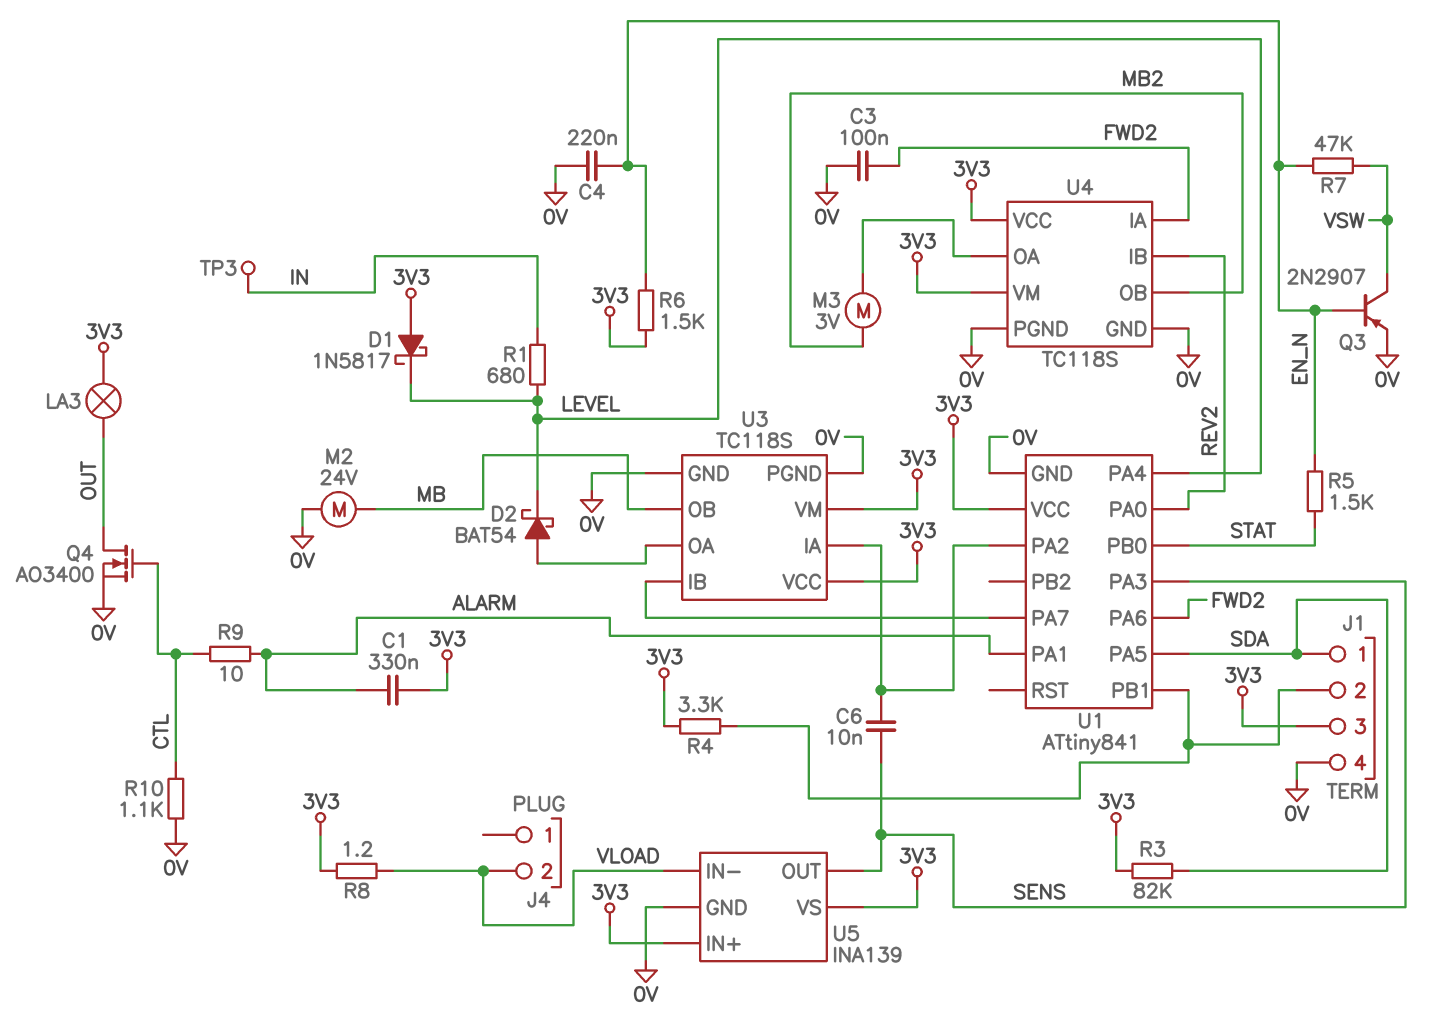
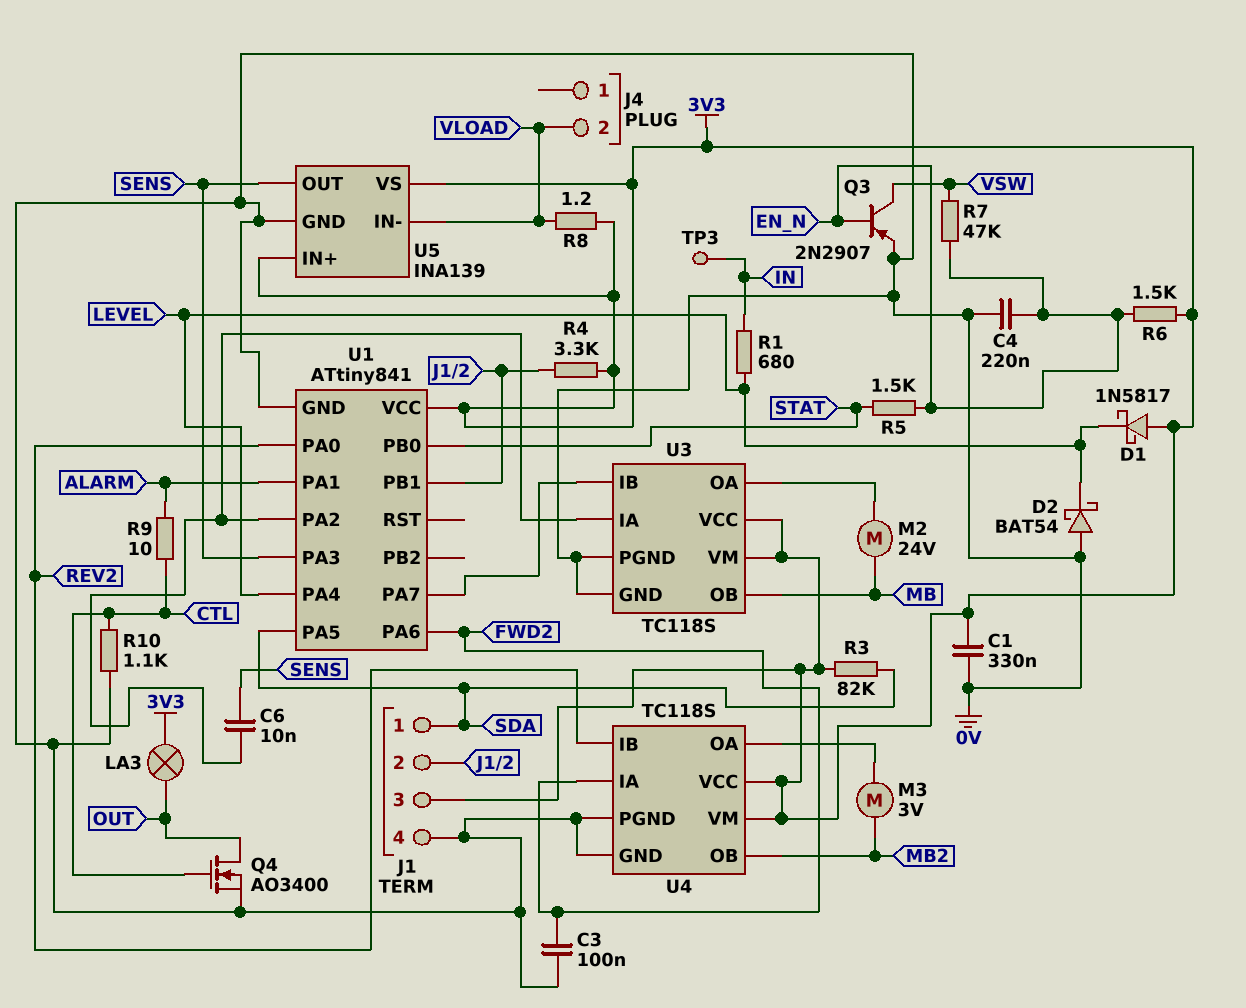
C1: 330nF (3V3, ALARM) -> 330nF (0V, 3V3)
D2: schottky BAT54 (A U3/OA, K LEVEL) -> schottky BAT54 (A 0V, K LEVEL)
M2: motor 24V (0V, MB) -> motor 24V (MB, U3/OA)

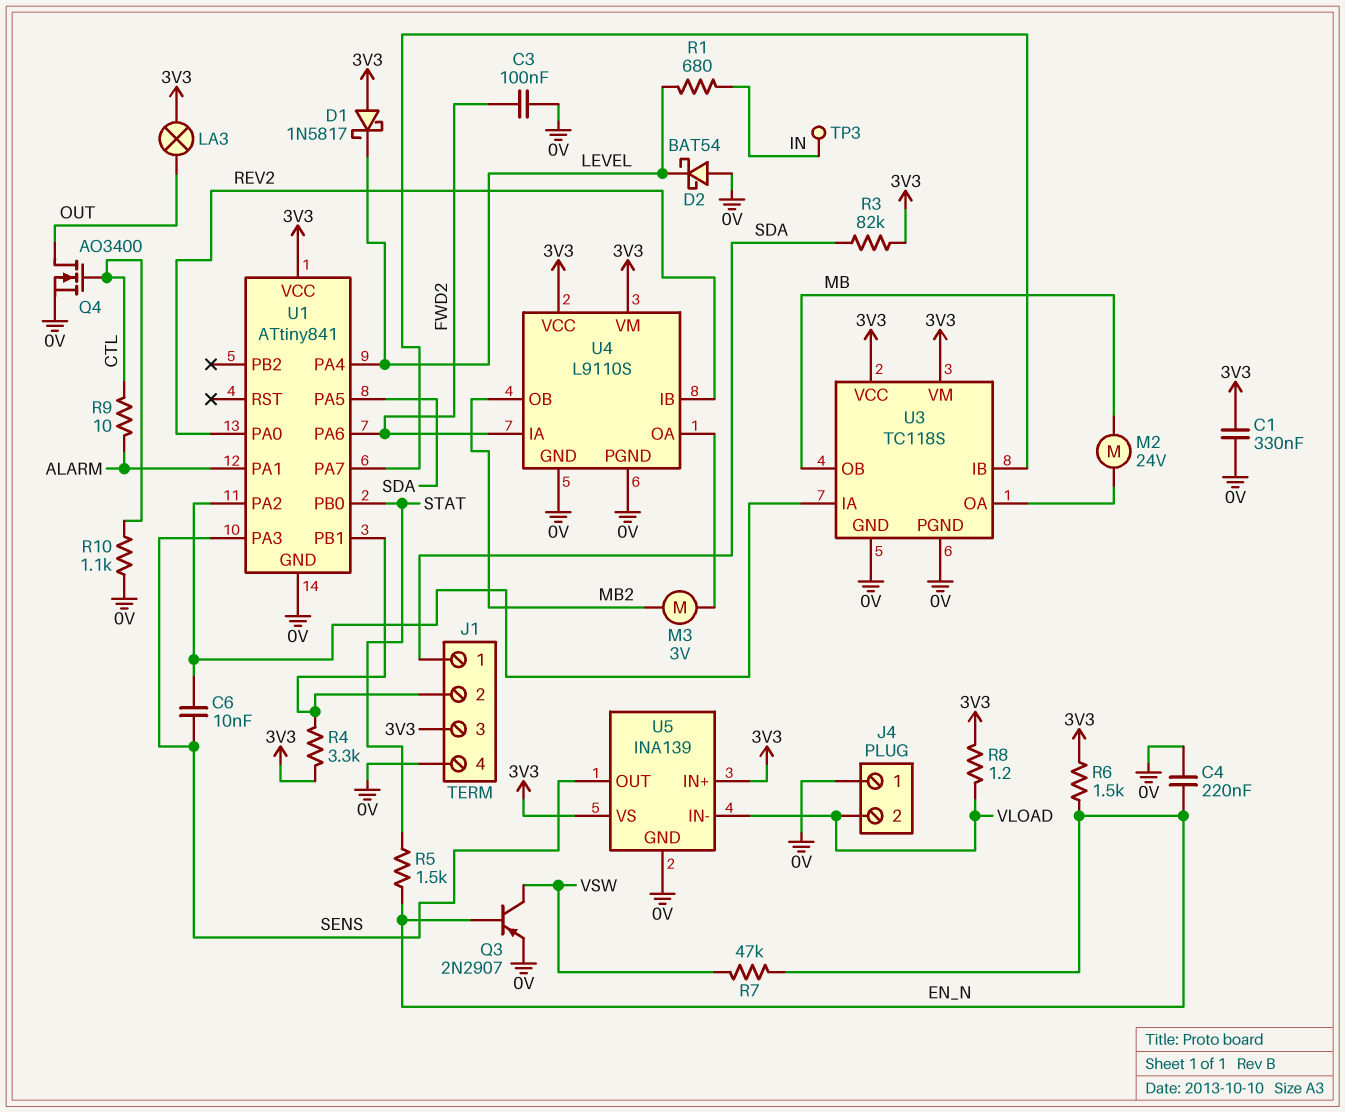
J4 pin 1: none -> 0V
U4: TC118S -> L9110S

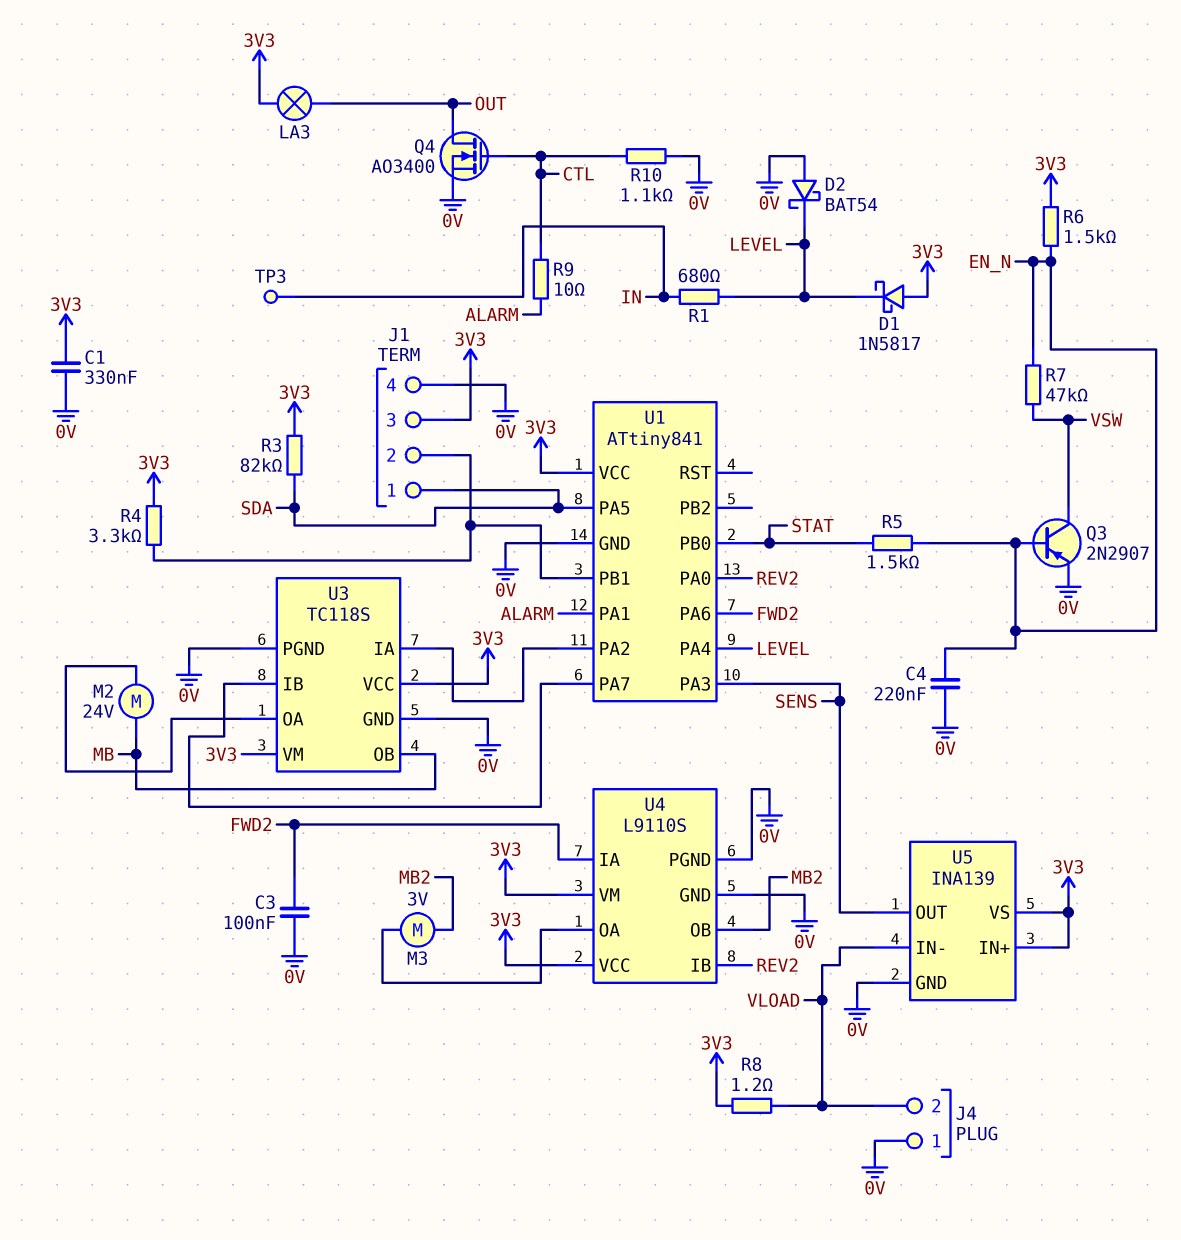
C6: 10nF (SENS, U1/PA2) -> none

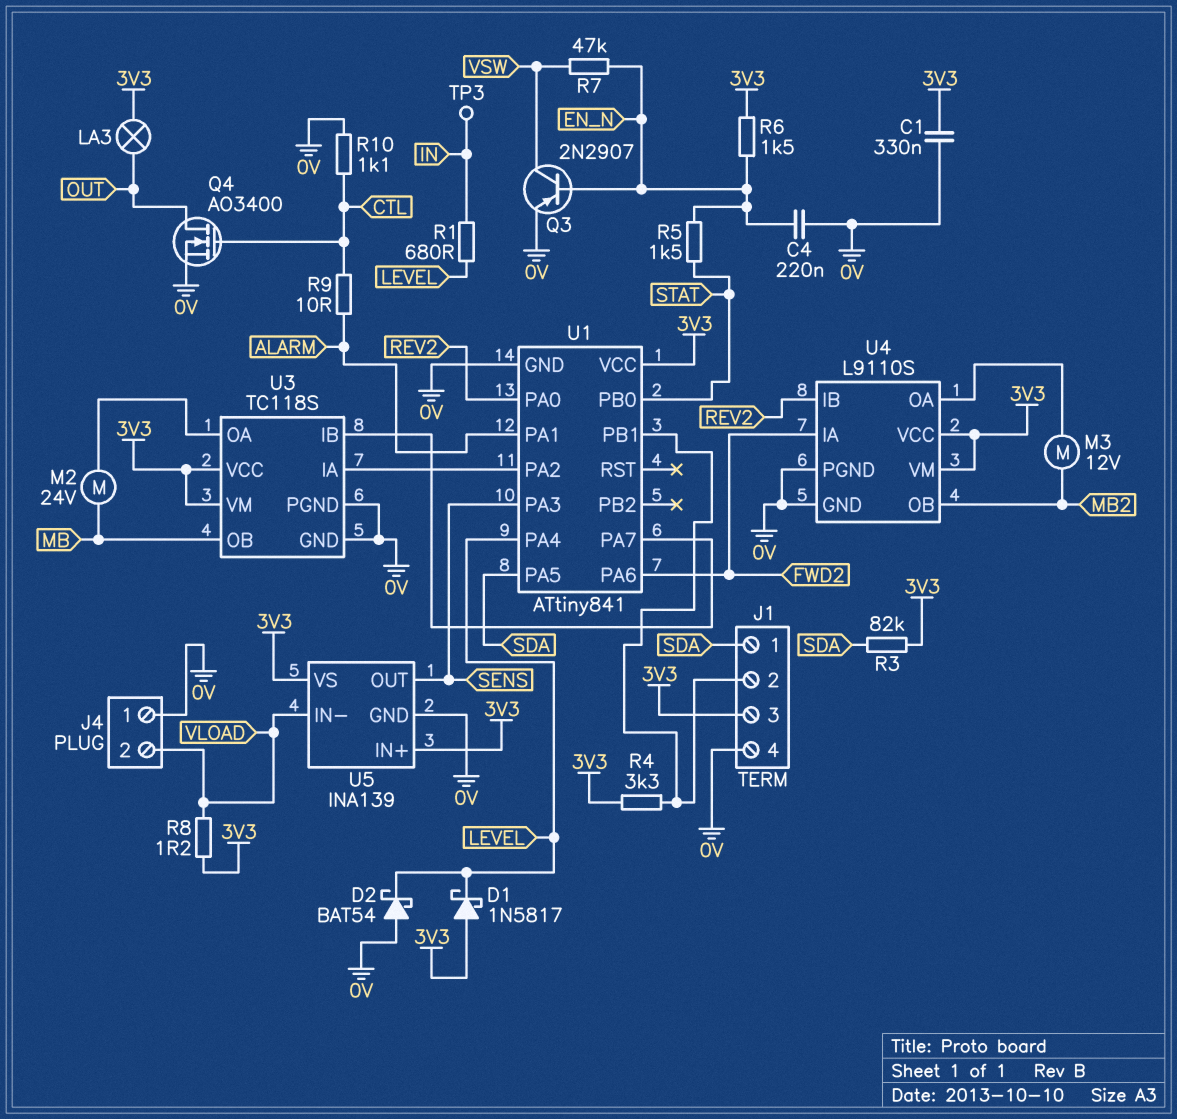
C3: 100nF (0V, FWD2) -> none
M3: motor 3V (MB2, U4/OA) -> motor 12V (MB2, U4/OA)

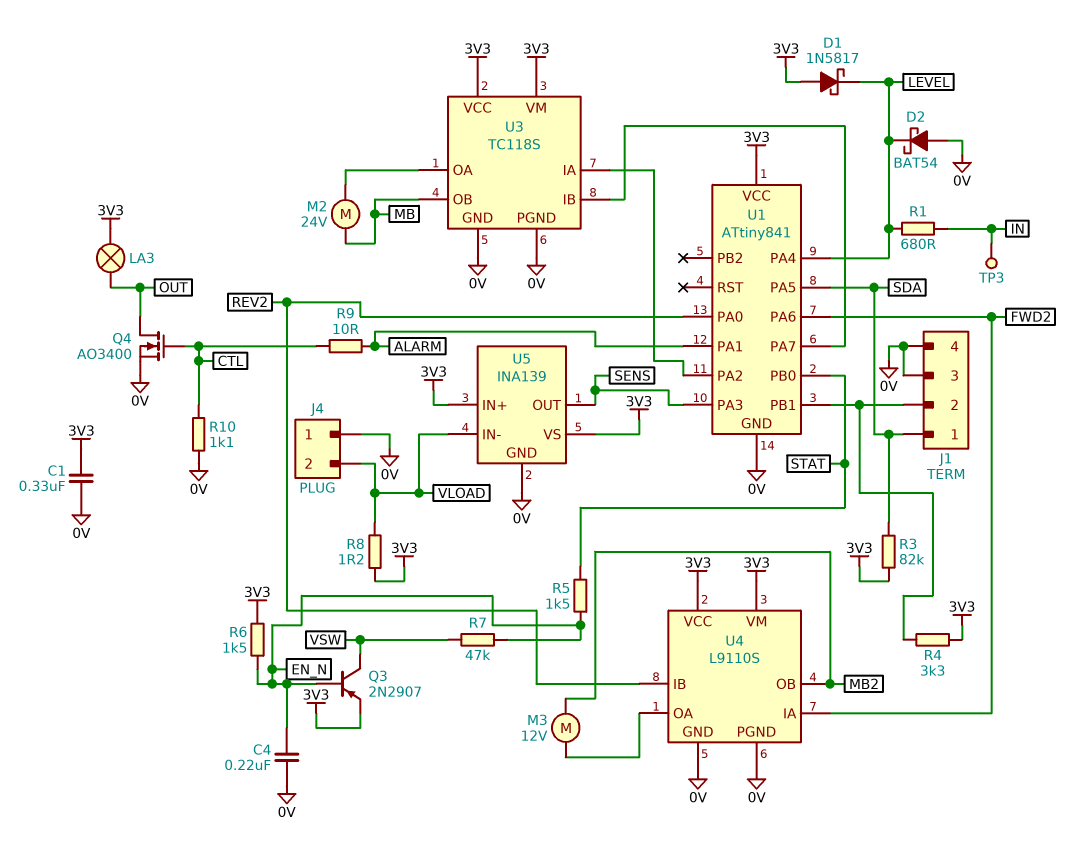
J1 pin 3: 3V3 -> 0V
Q3: PNP 2N2907 (B EN_N, C VSW, E 0V) -> PNP 2N2907 (B EN_N, C VSW, E 3V3)

